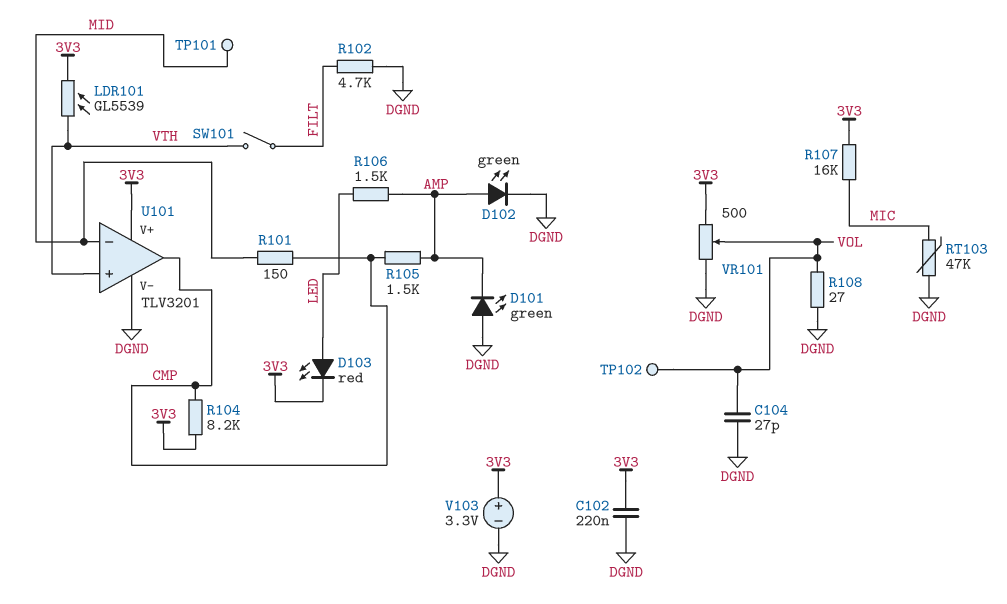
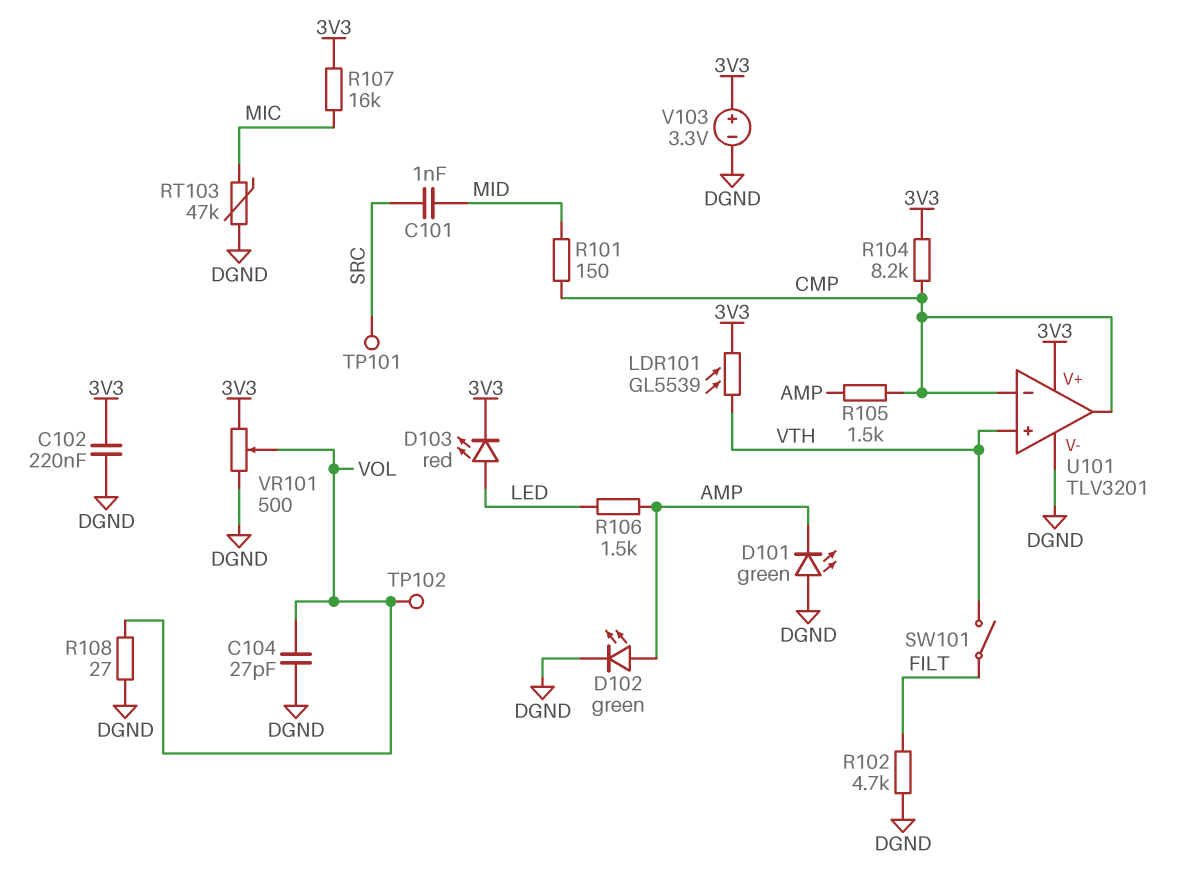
C101: none -> 1nF (MID, SRC)
TP101: test point (MID) -> test point (SRC)
U101 pin in-: MID -> CMP

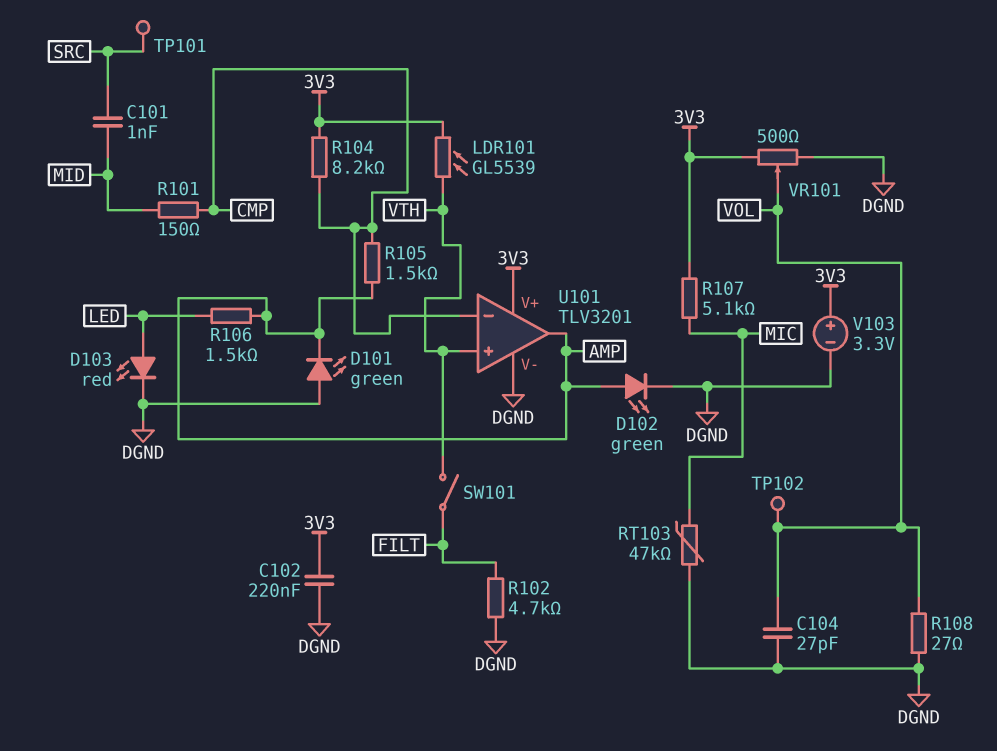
D103: LED red (A LED, K 3V3) -> LED red (A LED, K DGND)
R107: 16k (3V3, MIC) -> 5.1k (3V3, MIC)
U101 pin out: CMP -> AMP

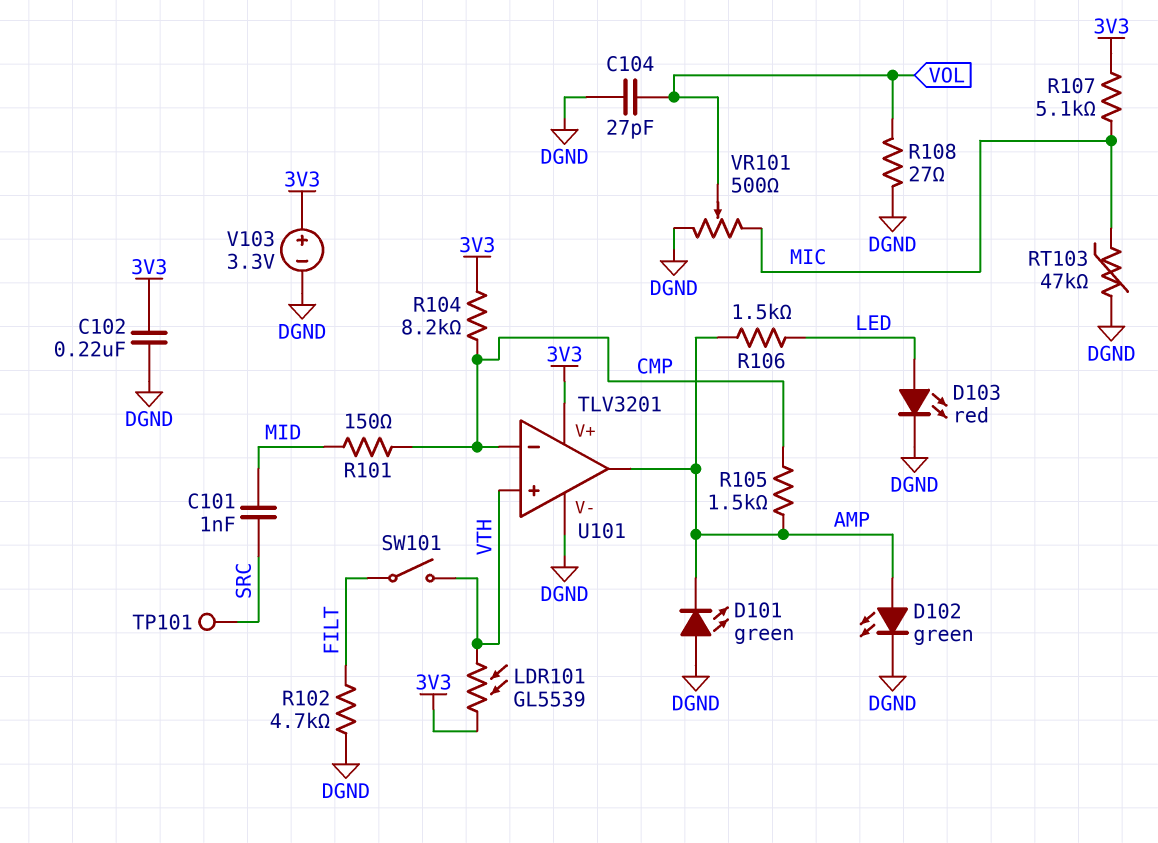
TP102: test point (VOL) -> none
VR101: 500 (3V3, DGND, wiper VOL) -> 500 (DGND, MIC, wiper VOL)

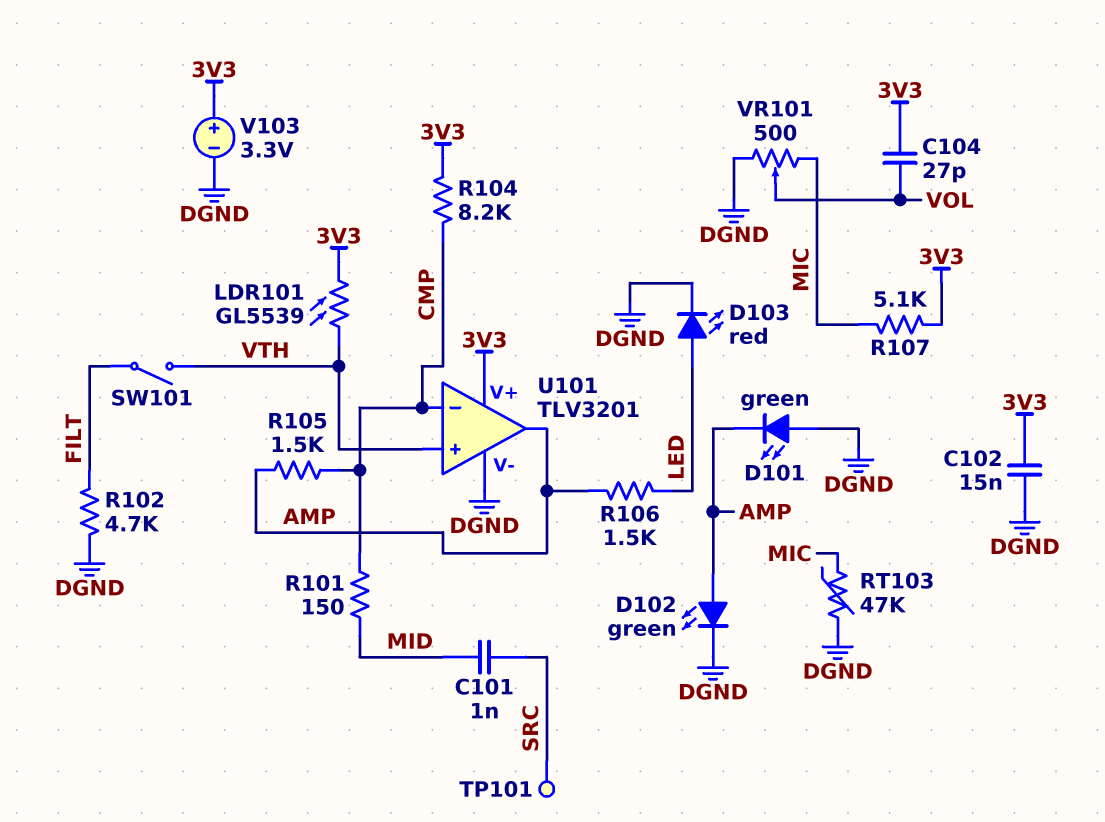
C102: 220nF (3V3, DGND) -> 15nF (3V3, DGND)
C104: 27pF (DGND, VOL) -> 27pF (3V3, VOL)
R108: 27 (DGND, VOL) -> none

